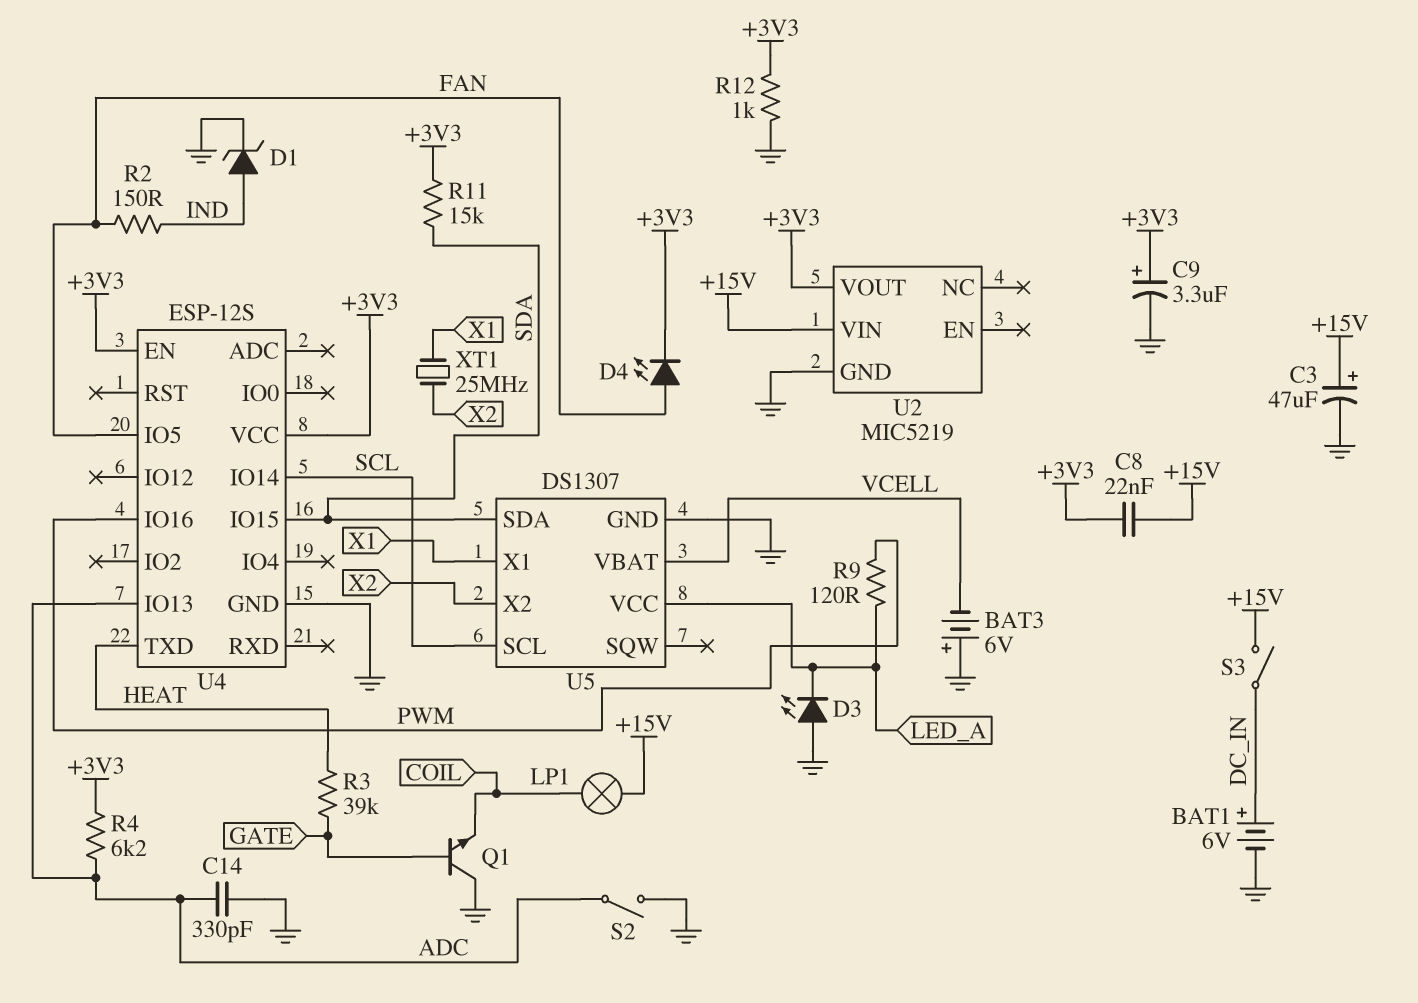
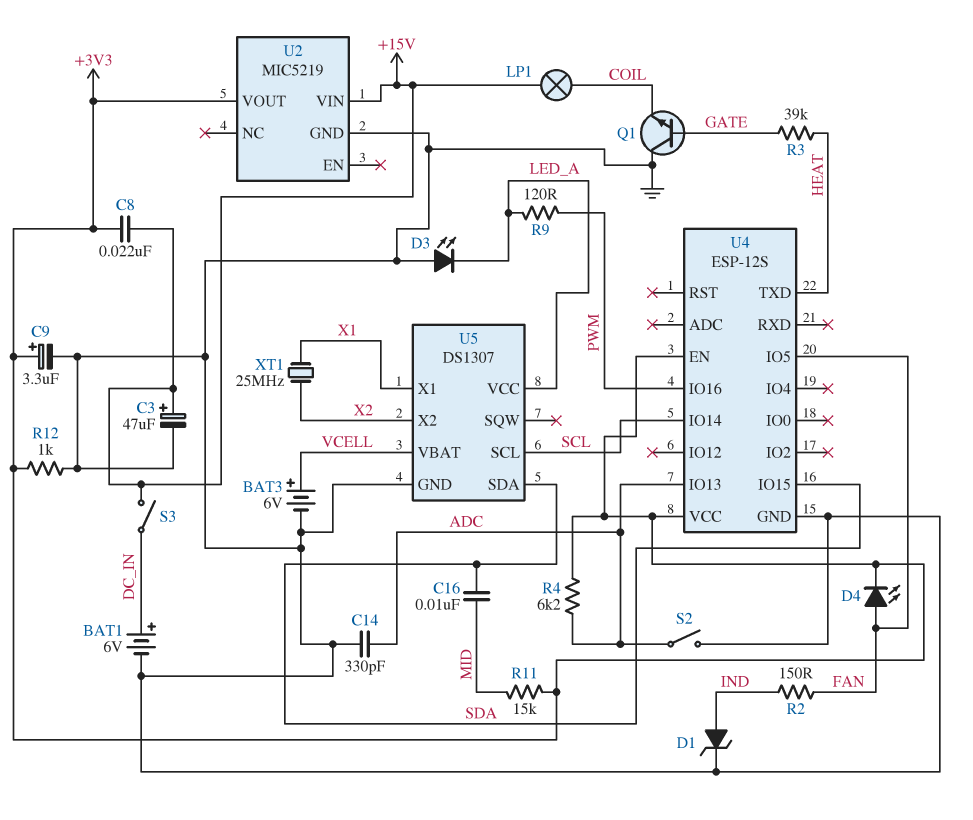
BAT3: 6V (plus GND, minus VCELL) -> 6V (plus VCELL, minus GND)
C16: none -> 10nF (MID, SDA)
R11: 15k (+3V3, SDA) -> 15k (+3V3, MID)

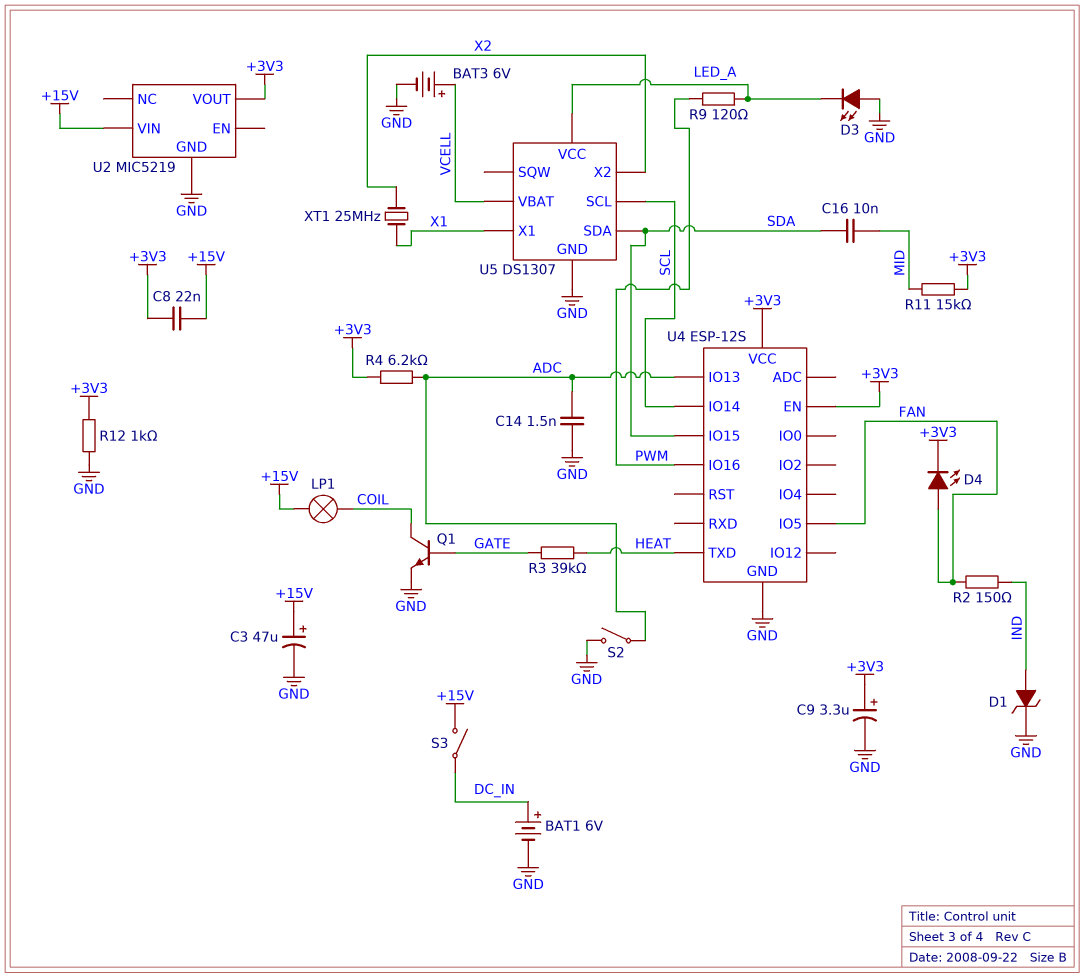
C14: 330pF (ADC, GND) -> 1.5nF (ADC, GND)
Q1: NPN (B GATE, C GND, E COIL) -> NPN (B GATE, C COIL, E GND)

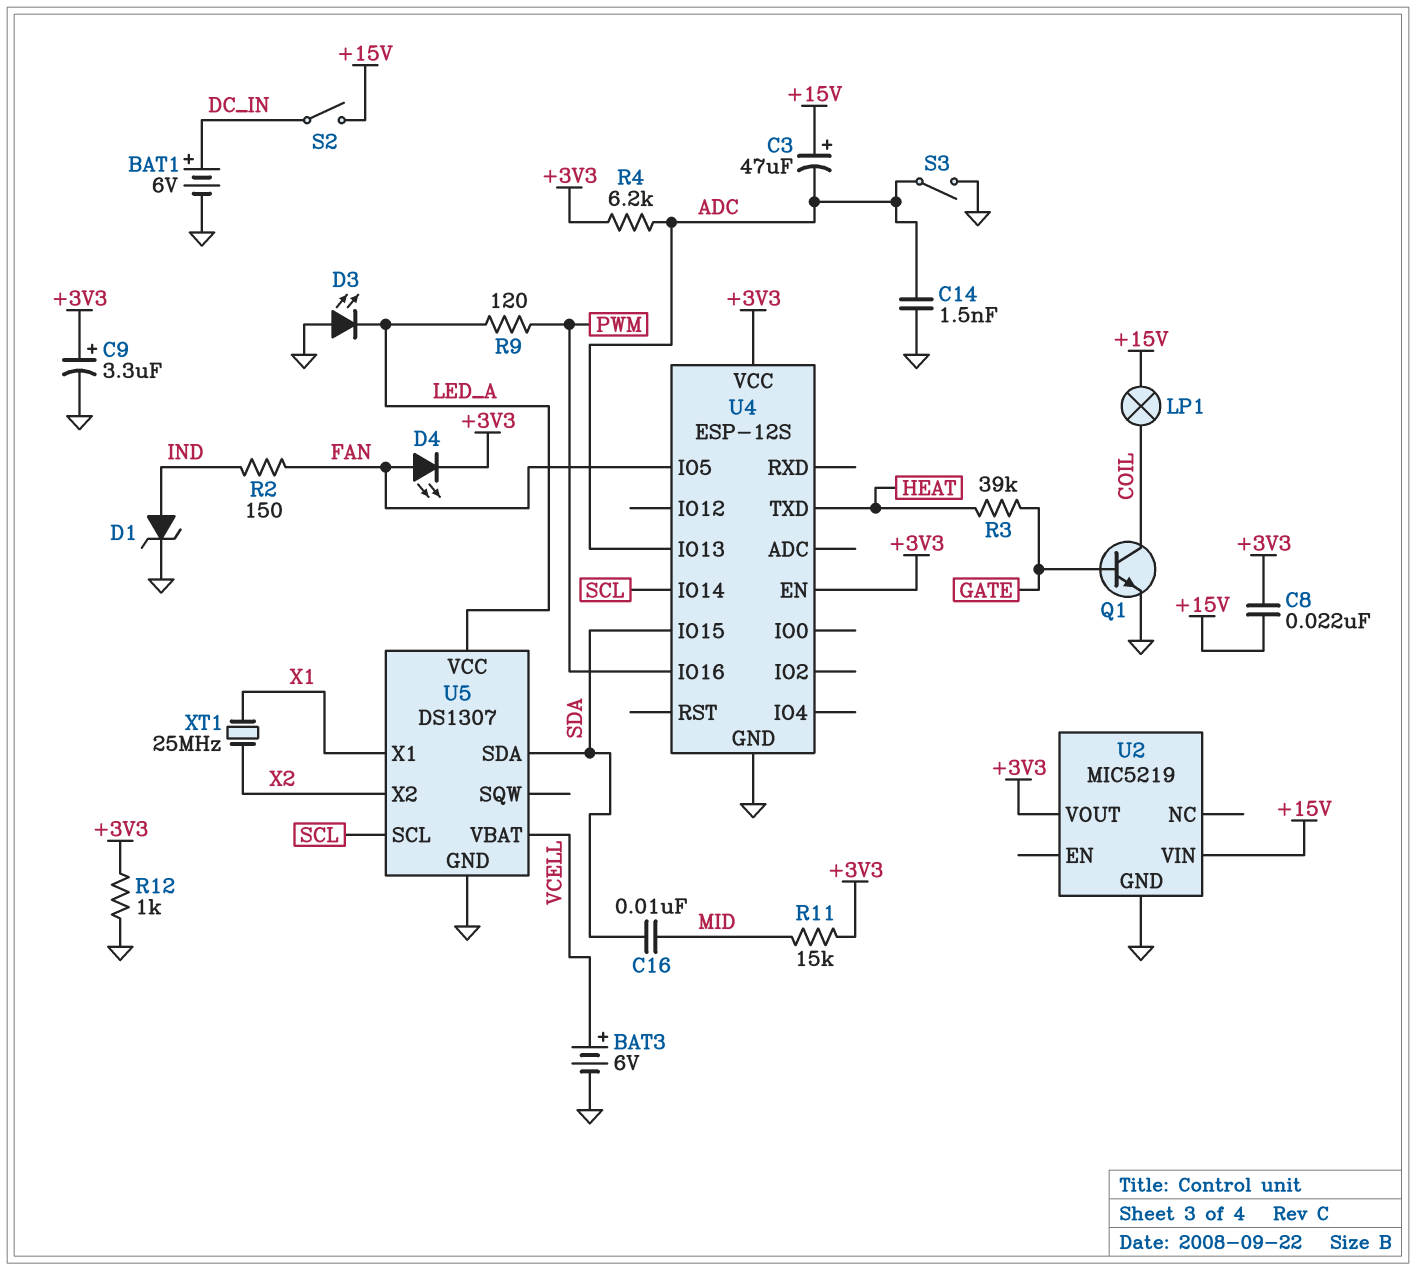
C3: 47uF (plus +15V, minus GND) -> 47uF (plus +15V, minus ADC)
S2: switch (ADC, GND) -> switch (+15V, DC_IN)
S3: switch (+15V, DC_IN) -> switch (ADC, GND)

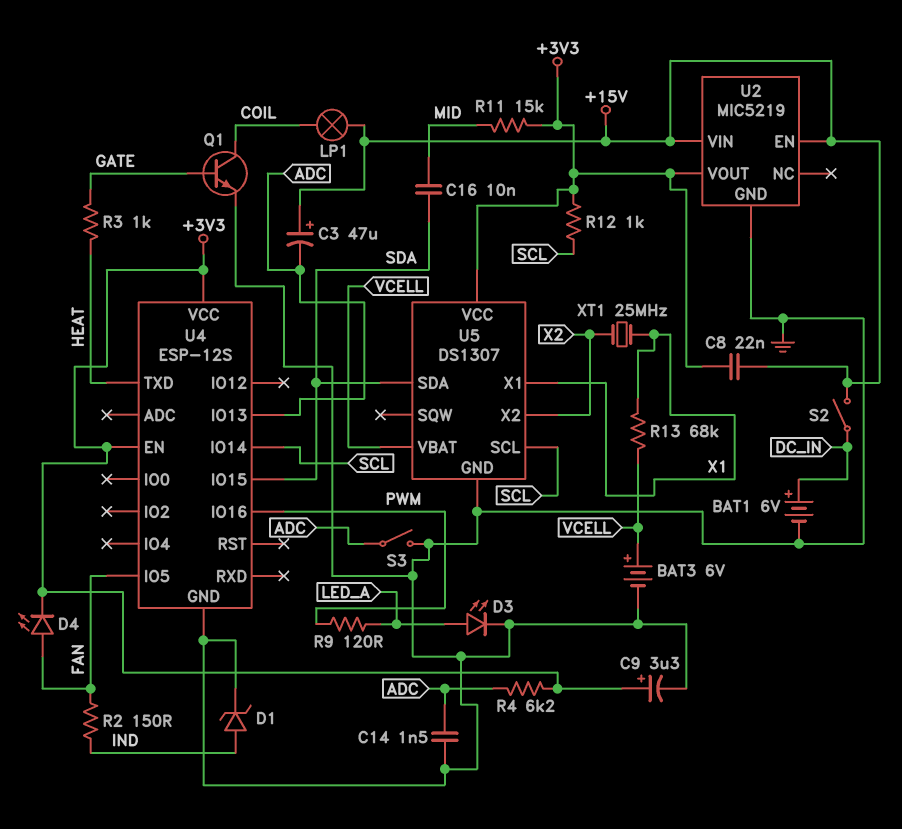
D3: LED (A GND, K LED_A) -> LED (A LED_A, K GND)
R3: 39k (GATE, HEAT) -> 1k (GATE, HEAT)
R12: 1k (+3V3, GND) -> 1k (+3V3, SCL)
R13: none -> 68k (VCELL, X1)
U2 pin EN: none -> +15V
U5 pin VCC: LED_A -> +3V3

